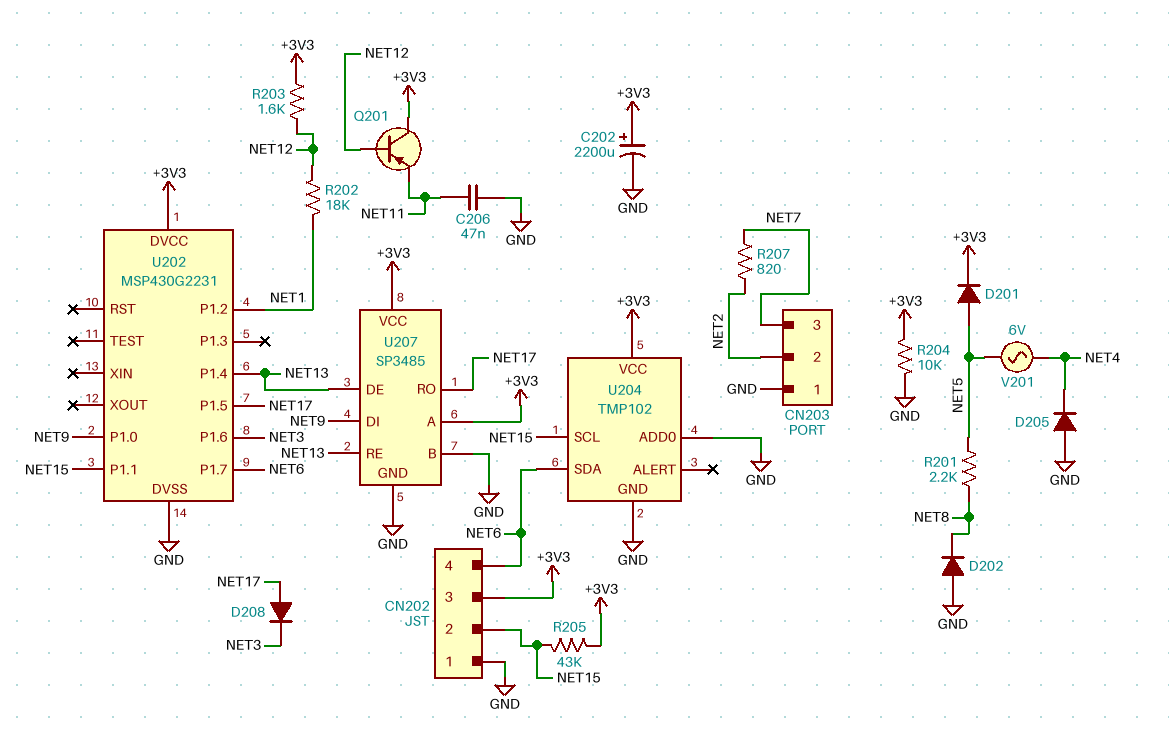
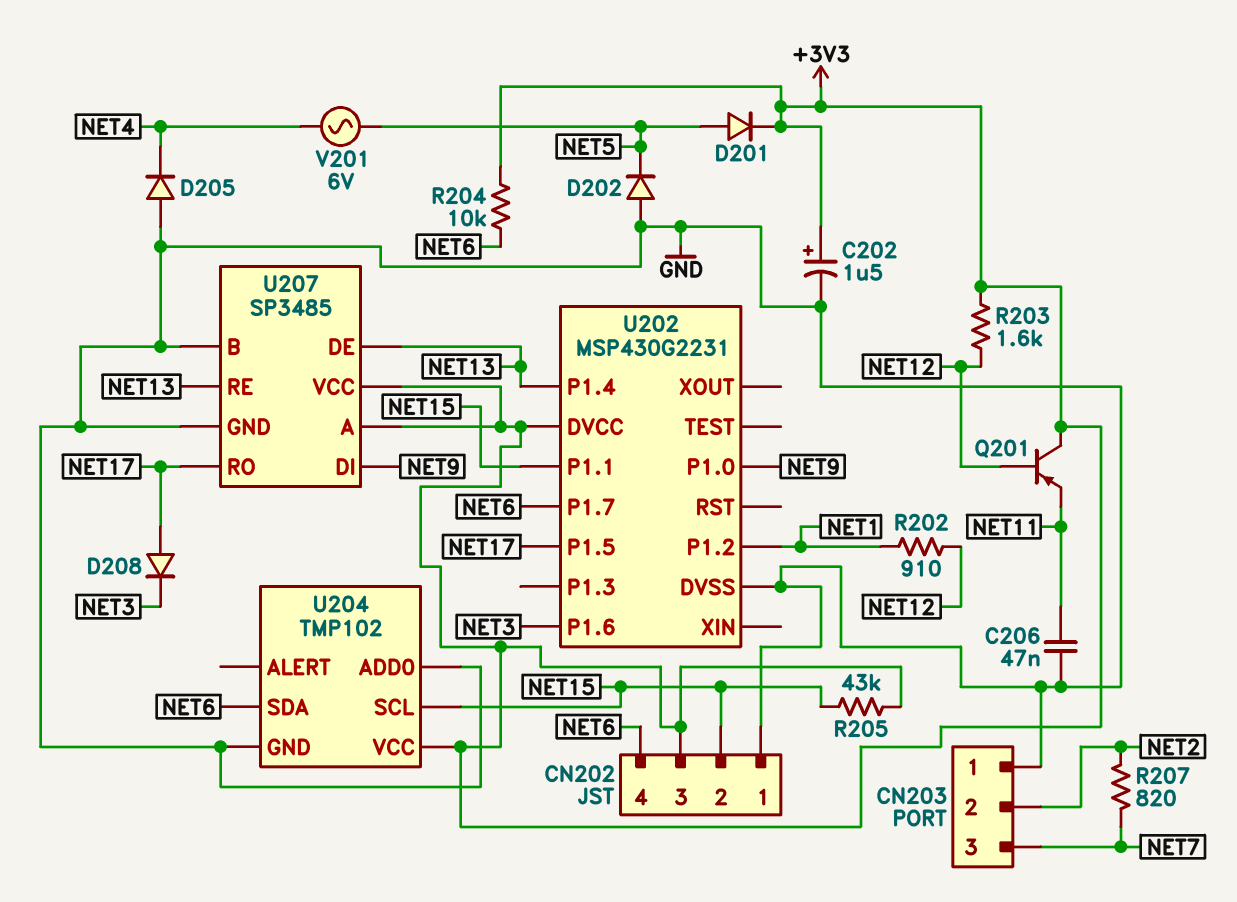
C202: 2200uF (plus +3V3, minus GND) -> 1.5uF (plus +3V3, minus GND)
D202: diode (A GND, K NET8) -> diode (A GND, K NET5)
R201: 2.2k (NET5, NET8) -> none
R202: 18k (NET1, NET12) -> 910 (NET1, NET12)
R204: 10k (+3V3, GND) -> 10k (+3V3, NET6)

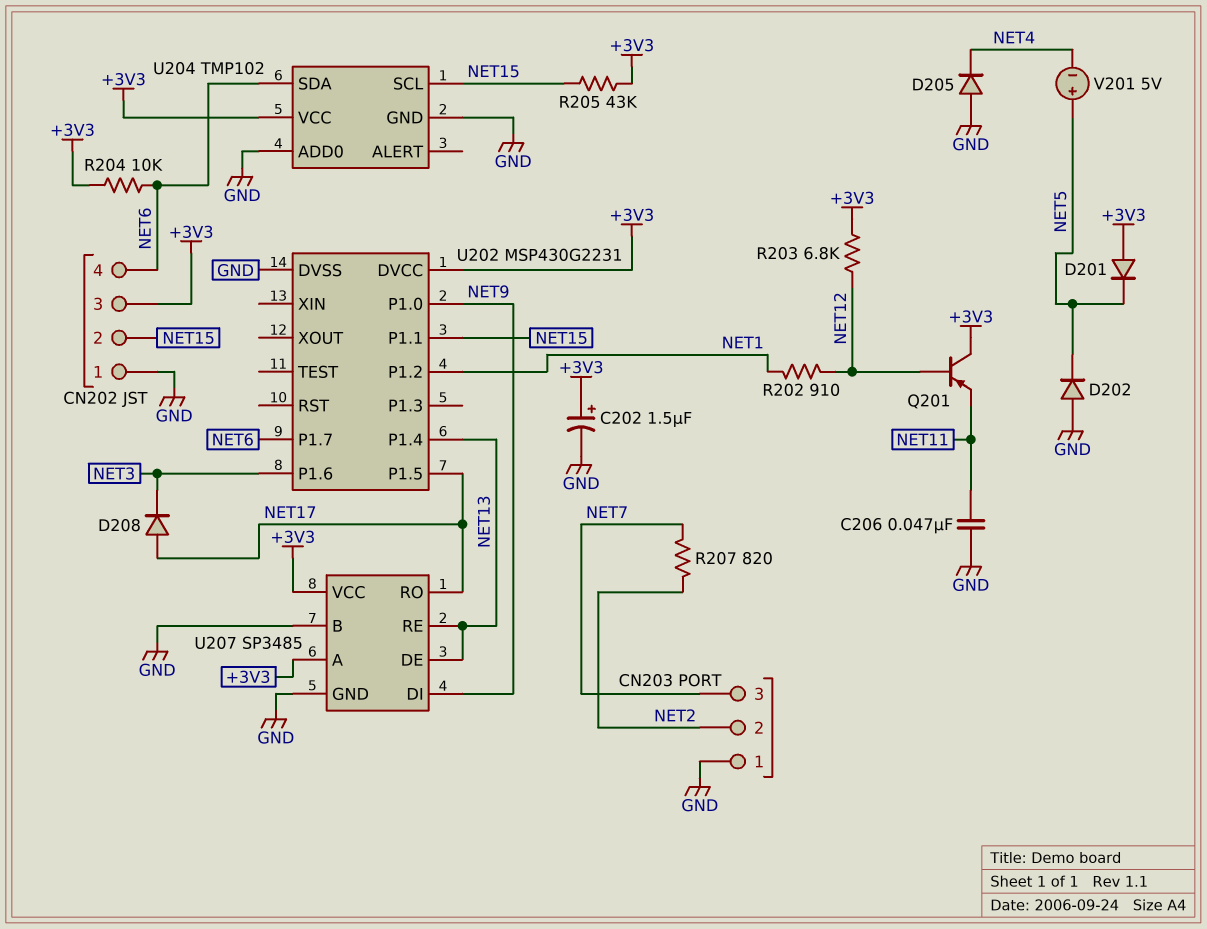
D201: diode (A NET5, K +3V3) -> diode (A +3V3, K NET5)
R203: 1.6k (+3V3, NET12) -> 6.8k (+3V3, NET12)
V201: AC 6V (NET4, NET5) -> 5V (plus NET5, minus NET4)

